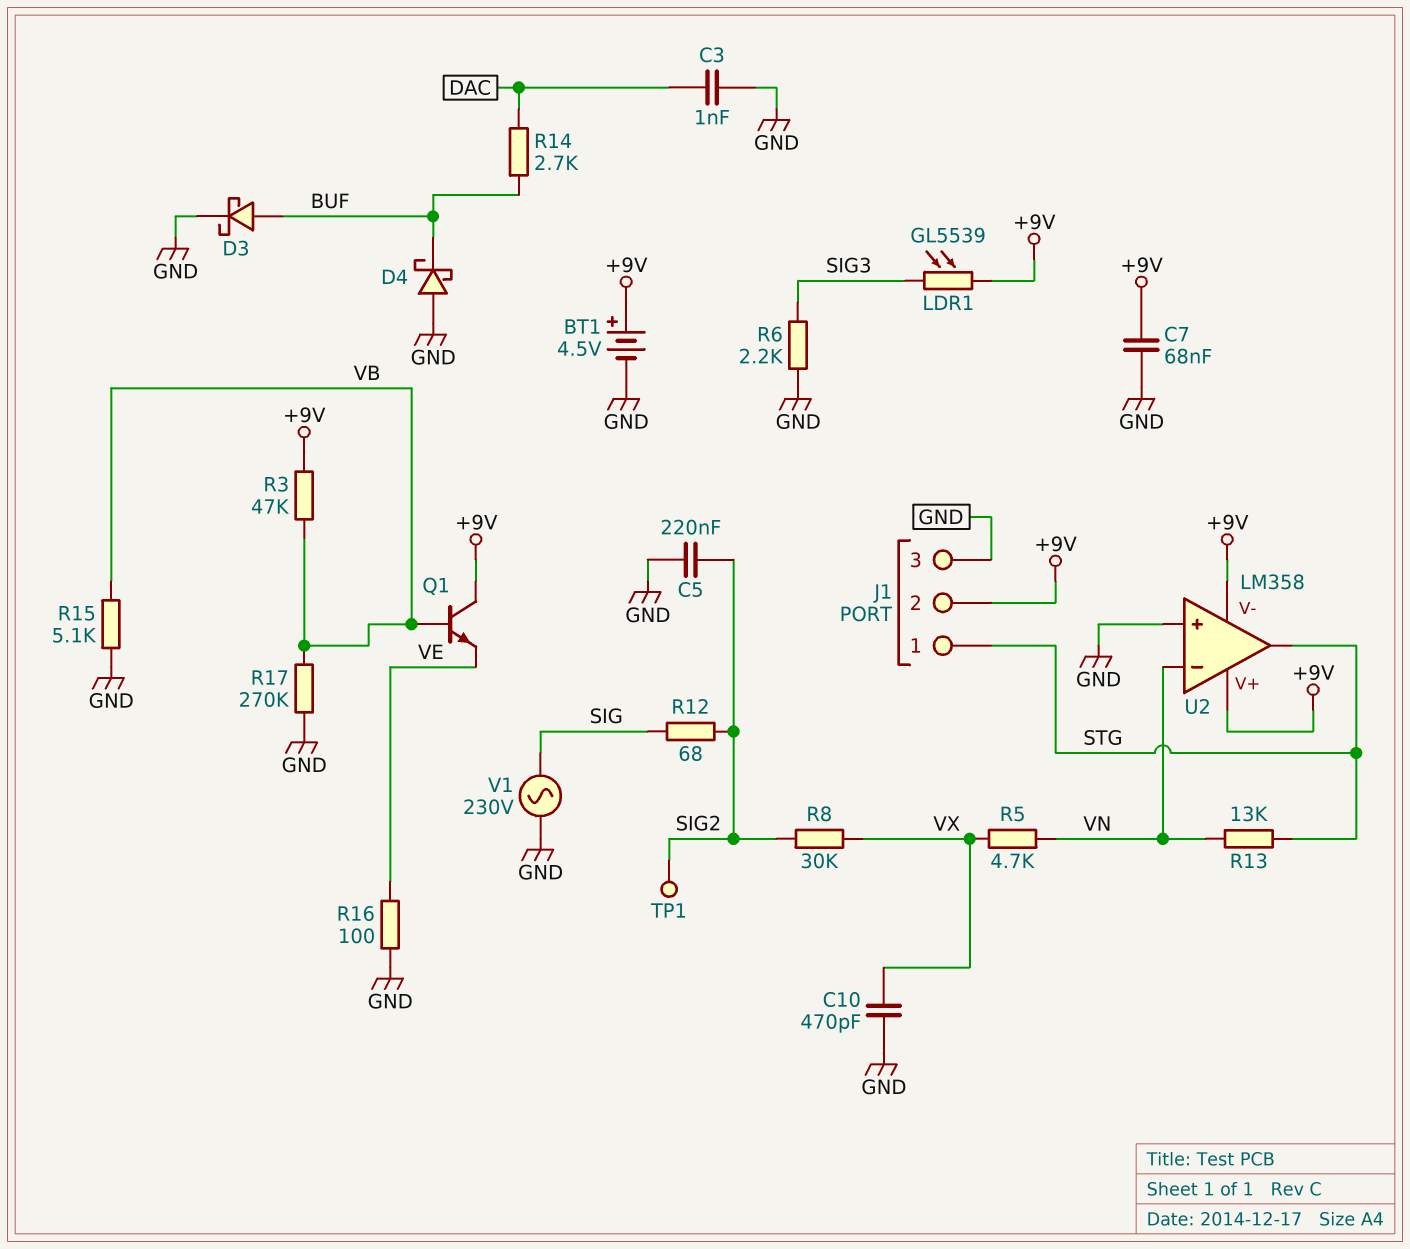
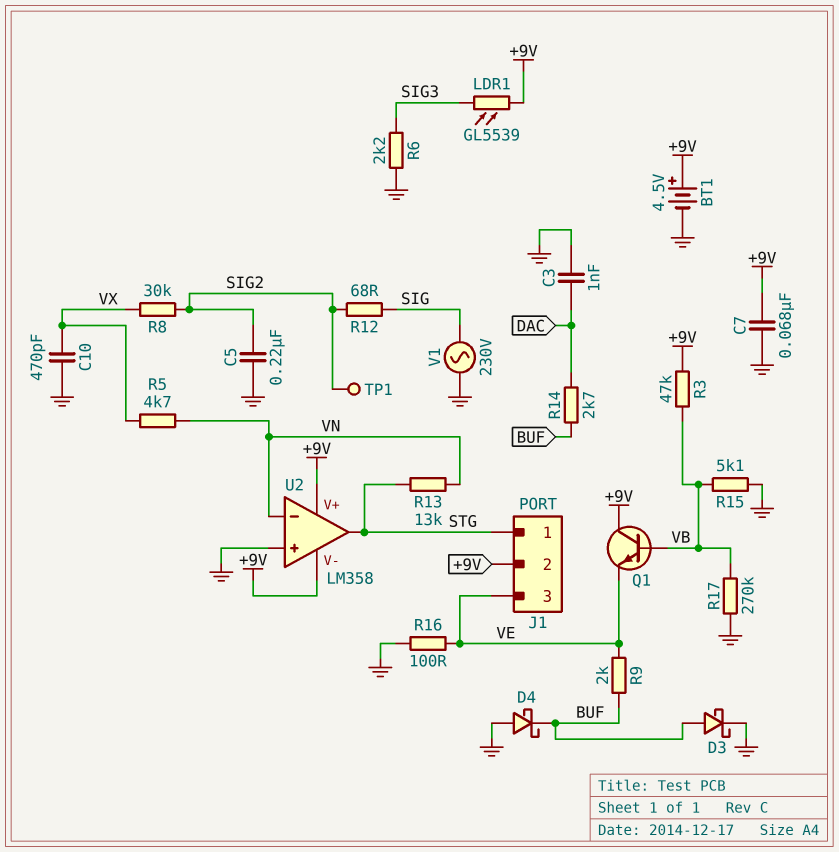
J1 pin 3: GND -> VE
R9: none -> 2k (BUF, VE)

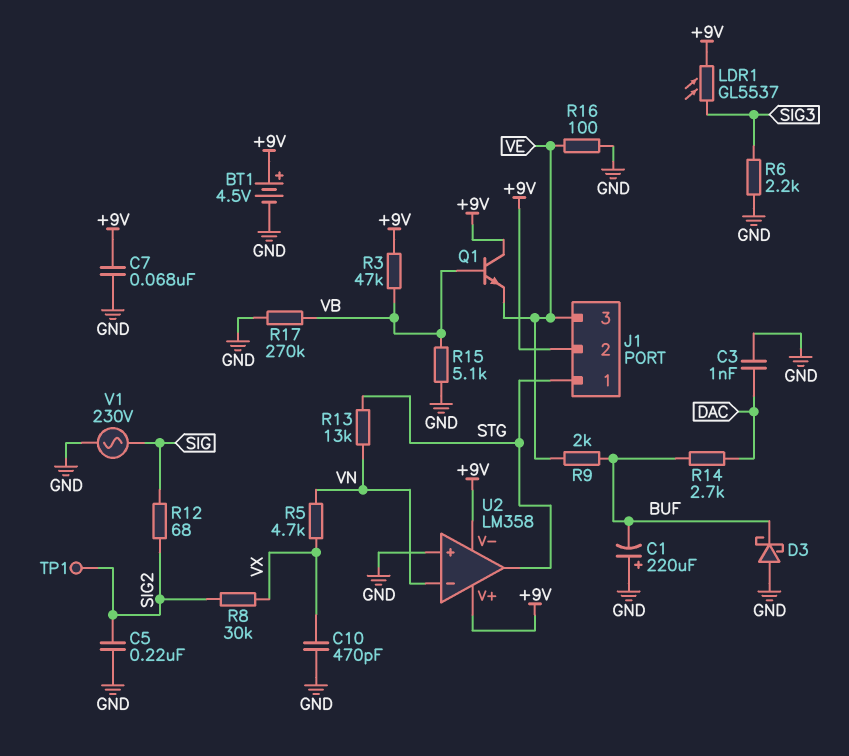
C1: none -> 220uF (plus GND, minus BUF)
D3: schottky (A BUF, K GND) -> schottky (A GND, K BUF)
D4: schottky (A GND, K BUF) -> none
LDR1: GL5539 (+9V, SIG3) -> GL5537 (+9V, SIG3)

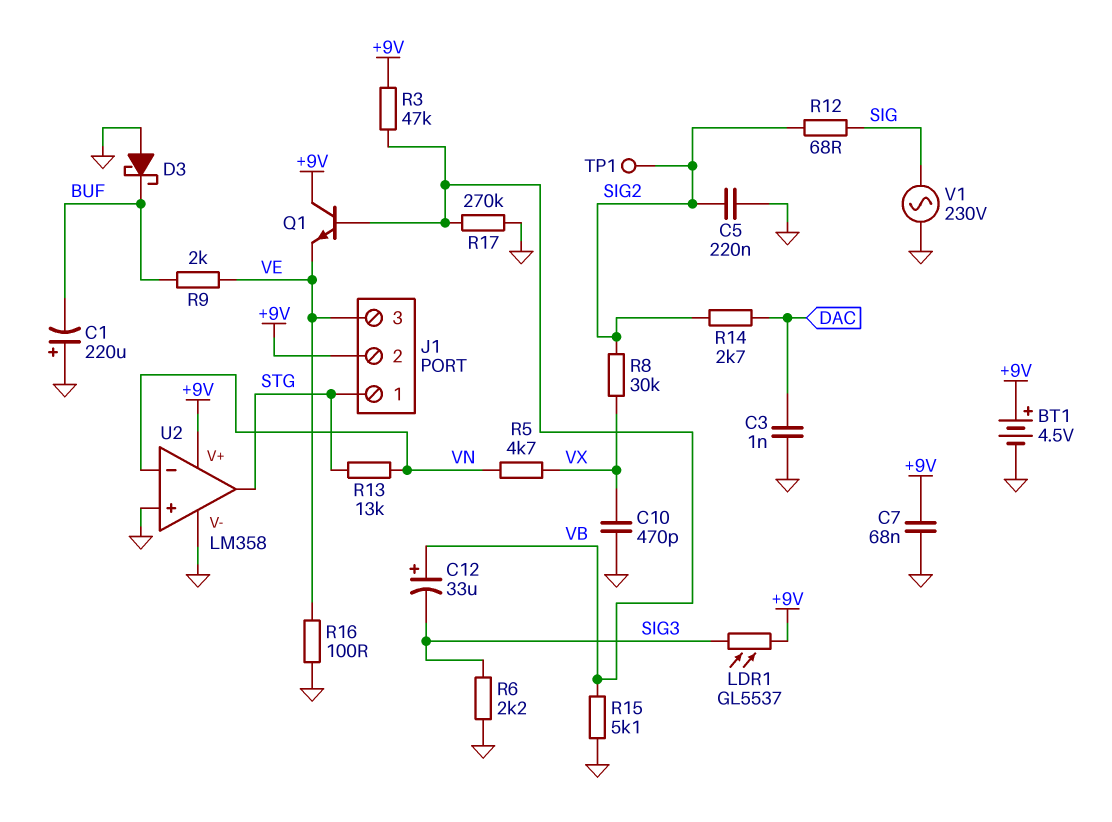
C12: none -> 33uF (plus VB, minus SIG3)
R14: 2.7k (BUF, DAC) -> 2.7k (DAC, SIG2)
U2 pin V-: +9V -> GND

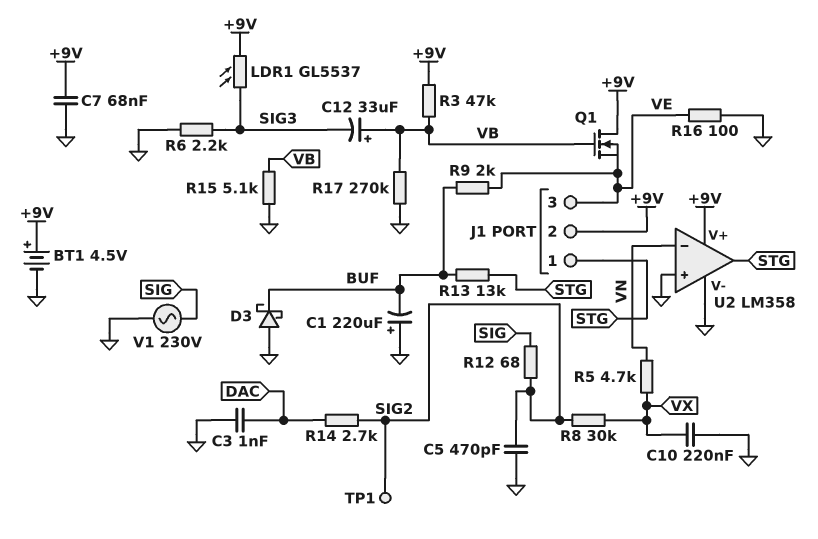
C5: 220nF (GND, SIG2) -> 470pF (GND, SIG2)
C10: 470pF (GND, VX) -> 220nF (GND, VX)
Q1: NPN (B VB, C +9V, E VE) -> NMOS (G VB, D +9V, S VE)
R13: 13k (STG, VN) -> 13k (BUF, STG)

